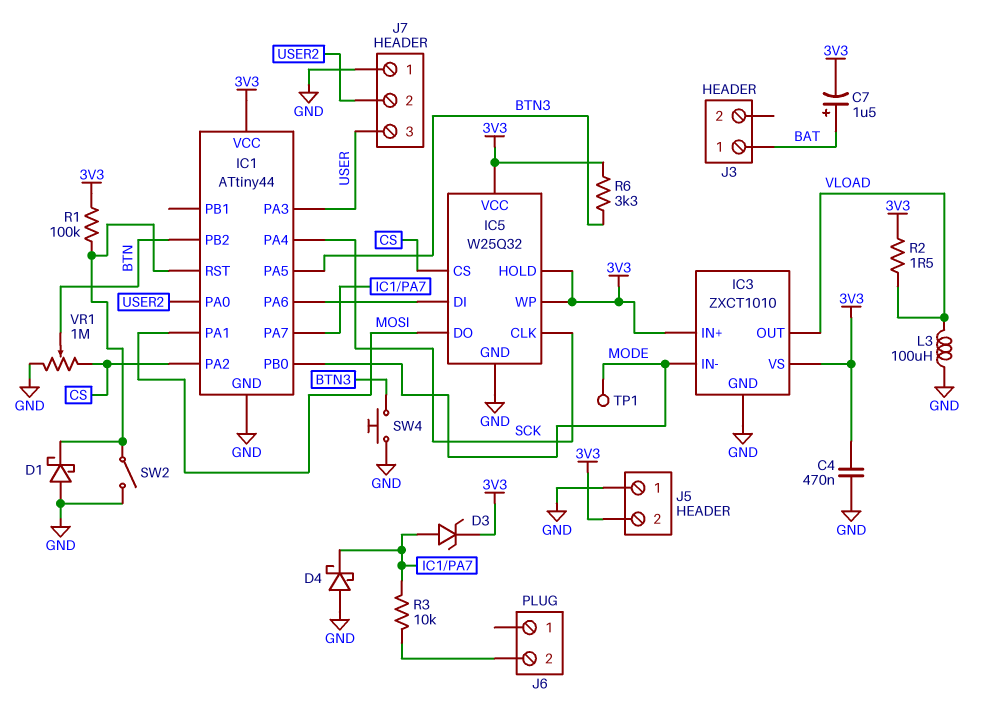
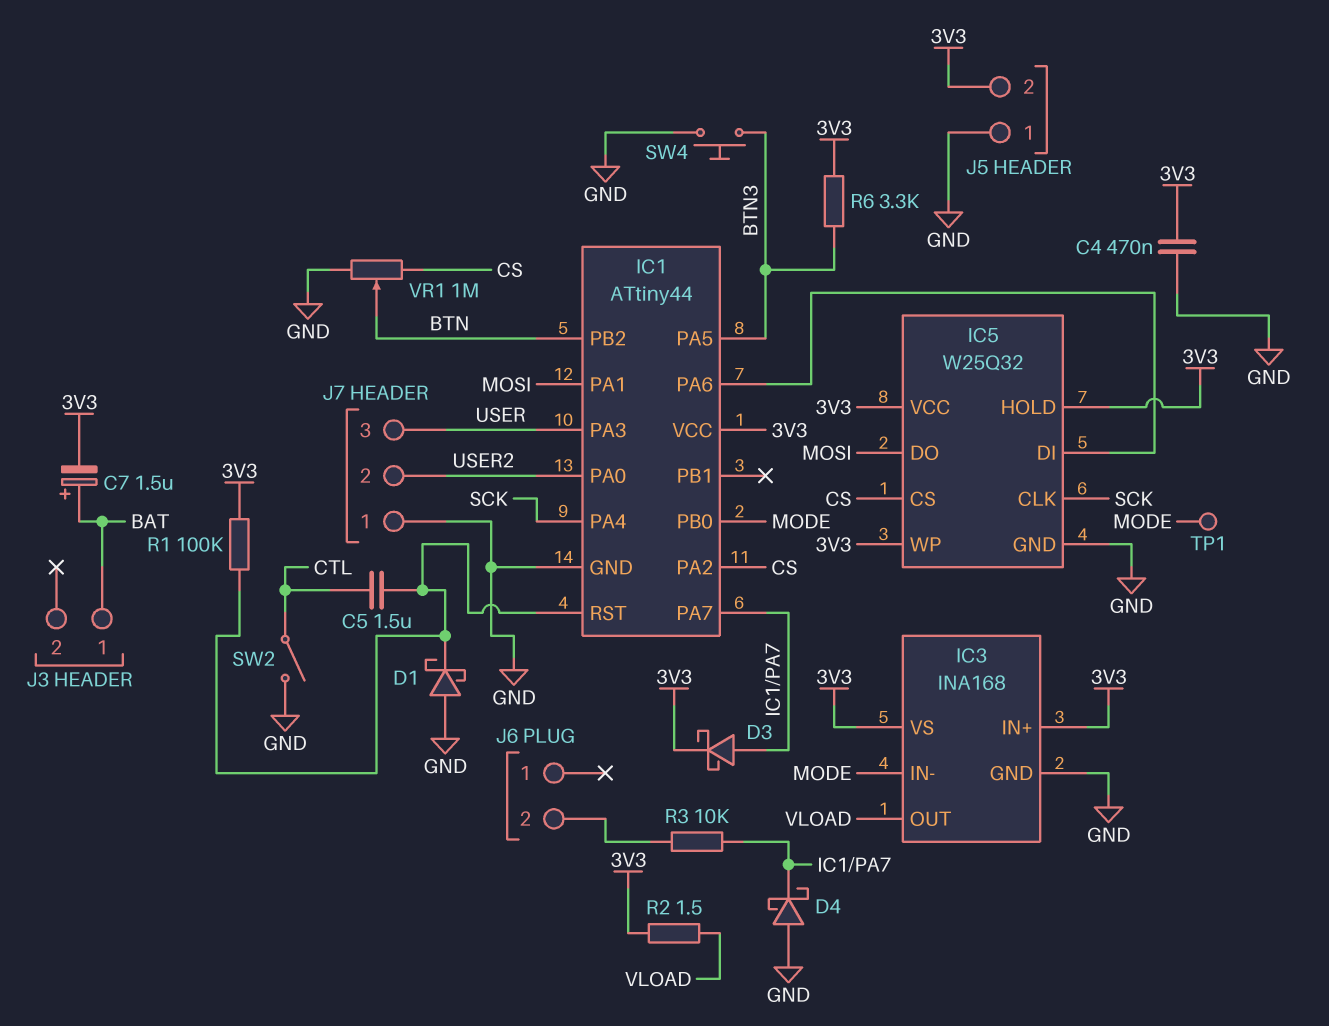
C5: none -> 1.5uF (CTL, IC1/RST)
D3: zener (A IC1/PA7, K 3V3) -> schottky (A IC1/PA7, K 3V3)
IC3: ZXCT1010 -> INA168
L3: 100uH (GND, VLOAD) -> none
SW2: switch (GND, IC1/RST) -> switch (CTL, GND)

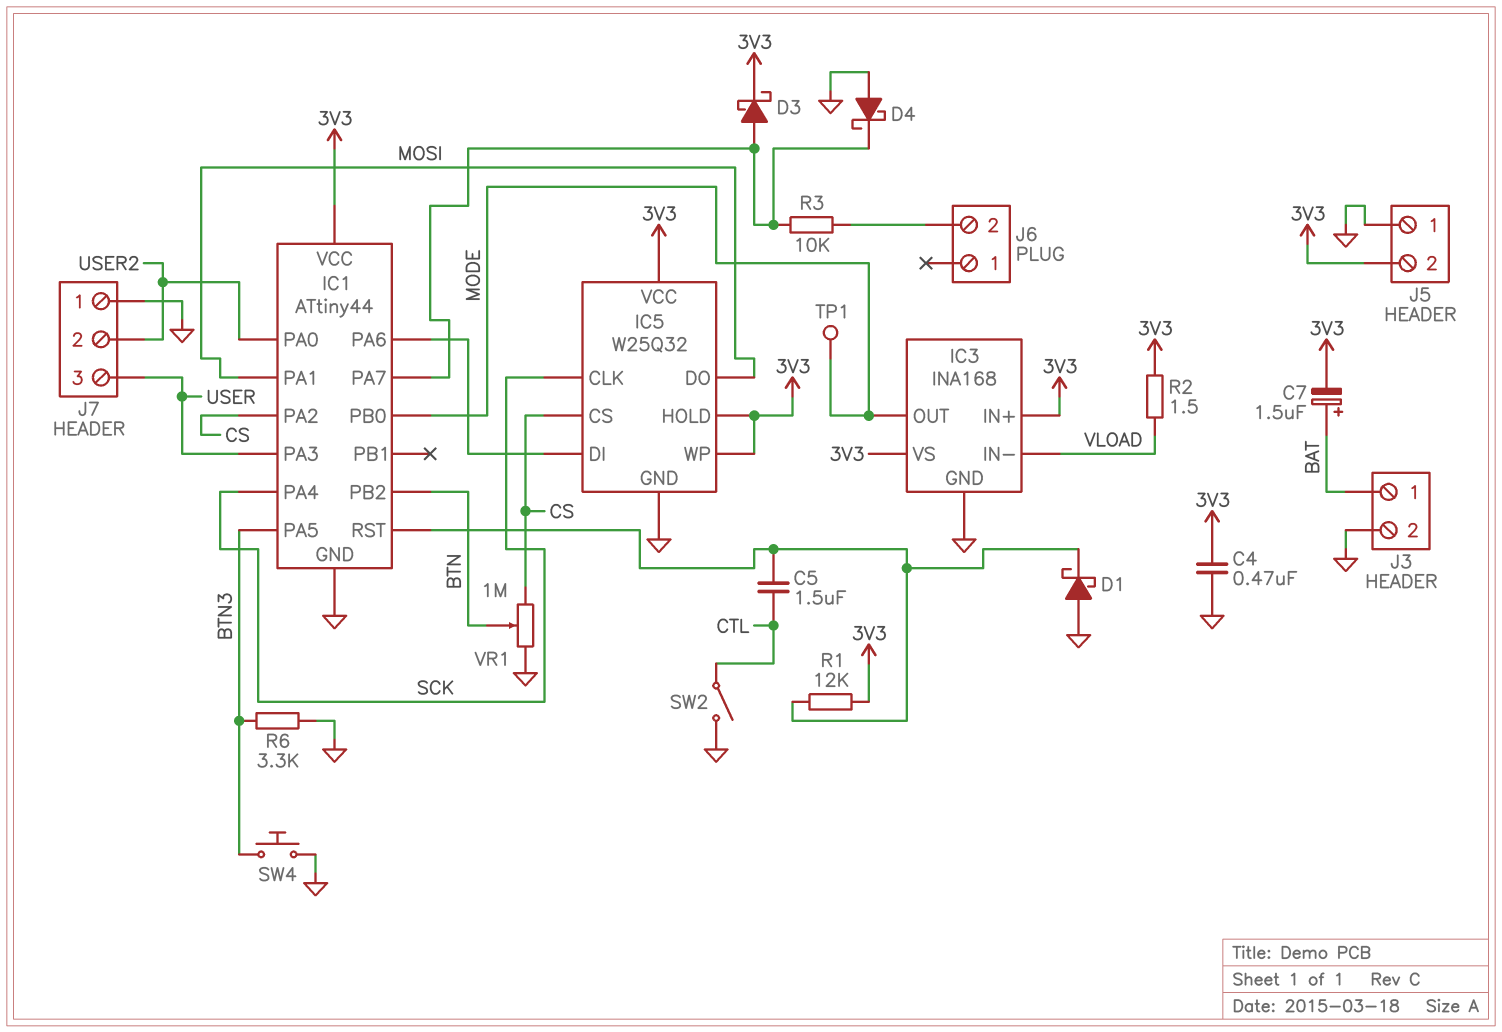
IC3 pin IN-: MODE -> VLOAD
IC3 pin OUT: VLOAD -> MODE
J3 pin 2: none -> GND
R1: 100k (3V3, IC1/RST) -> 12k (3V3, IC1/RST)
R6: 3.3k (3V3, BTN3) -> 3.3k (BTN3, GND)

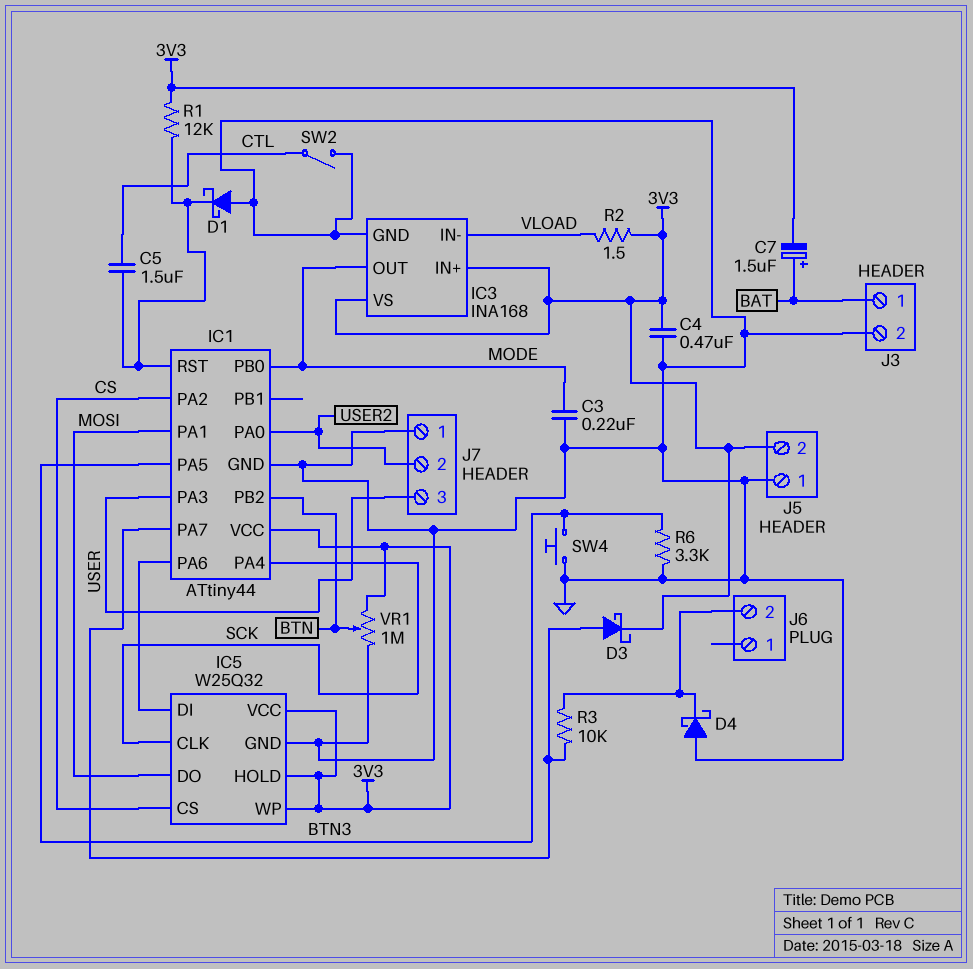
C3: none -> 220nF (GND, MODE)
D4: schottky (A GND, K IC1/PA7) -> schottky (A GND, K J6/2)
TP1: test point (MODE) -> none
VR1: 1M (CS, GND, wiper BTN) -> 1M (3V3, GND, wiper BTN)

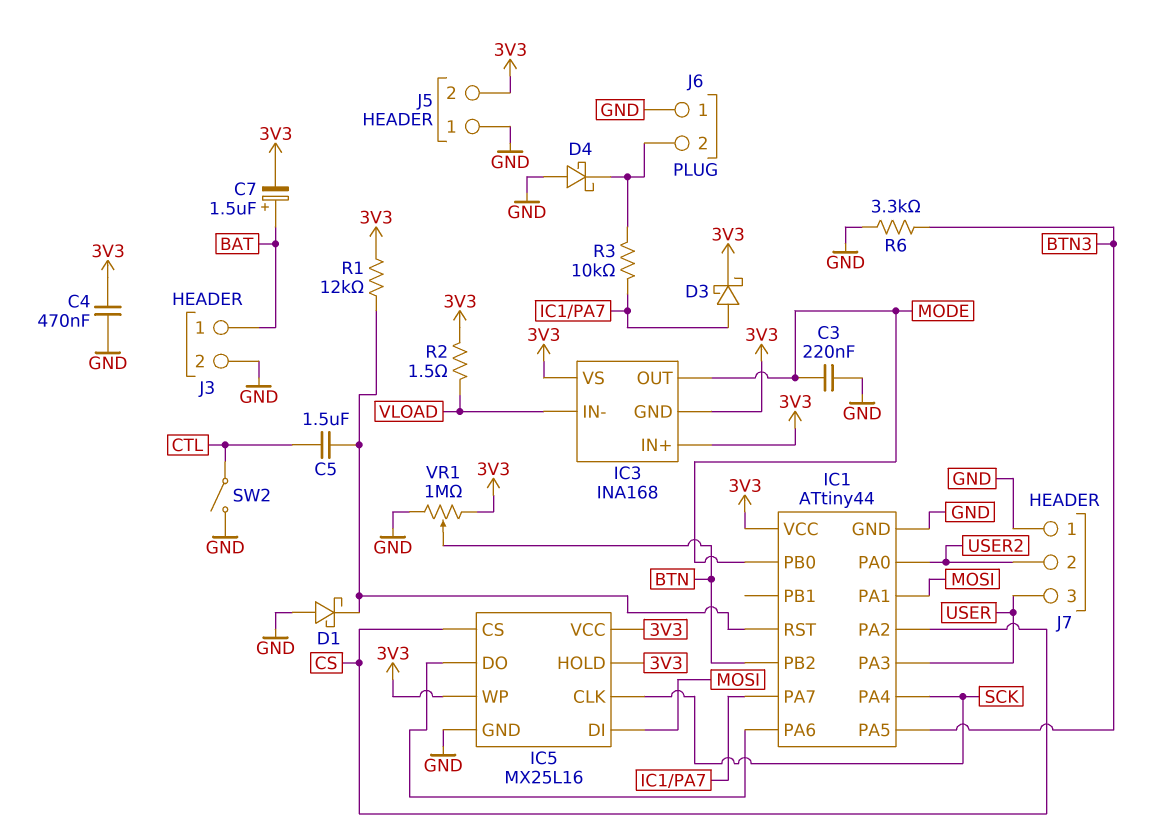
IC3 pin GND: GND -> 3V3
IC5: W25Q32 -> MX25L16
IC5 pin DI: IC1/PA6 -> MOSI
IC5 pin DO: MOSI -> IC1/PA6
J6 pin 1: none -> GND
SW4: button (BTN3, GND) -> none

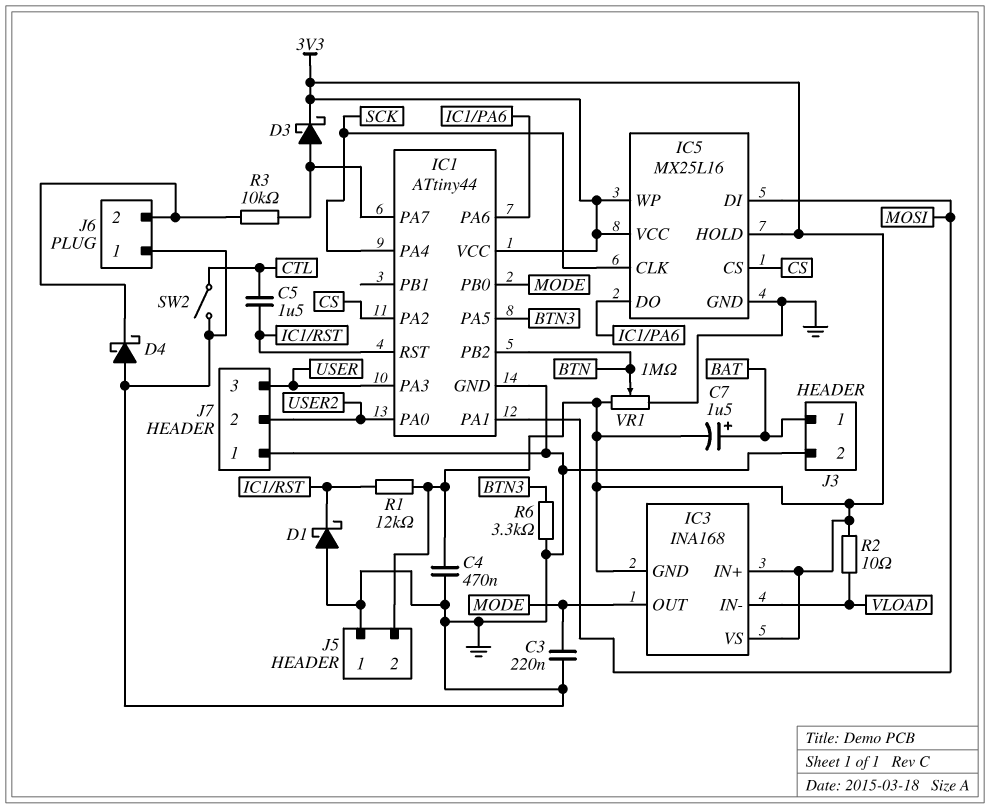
R2: 1.5 (3V3, VLOAD) -> 10 (3V3, VLOAD)

